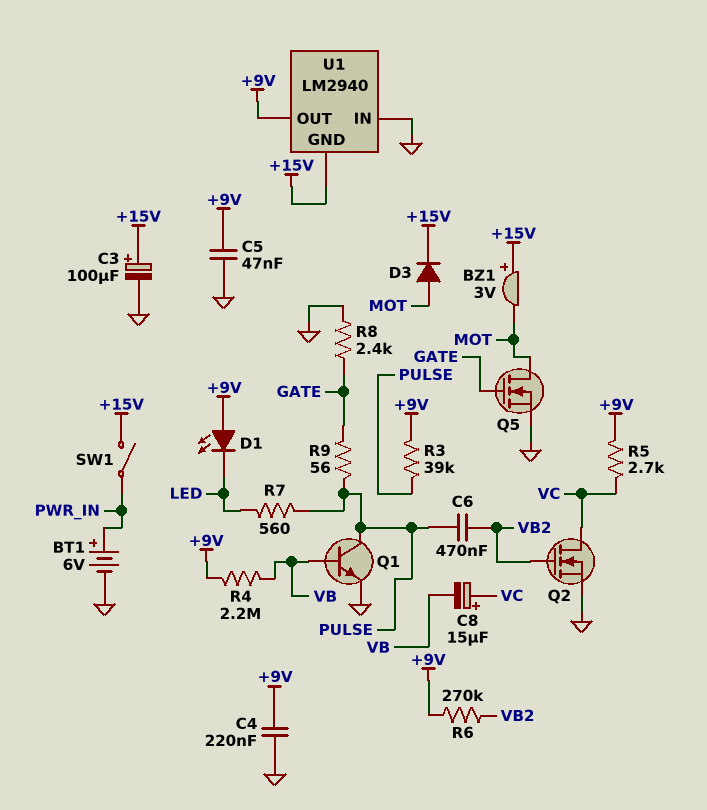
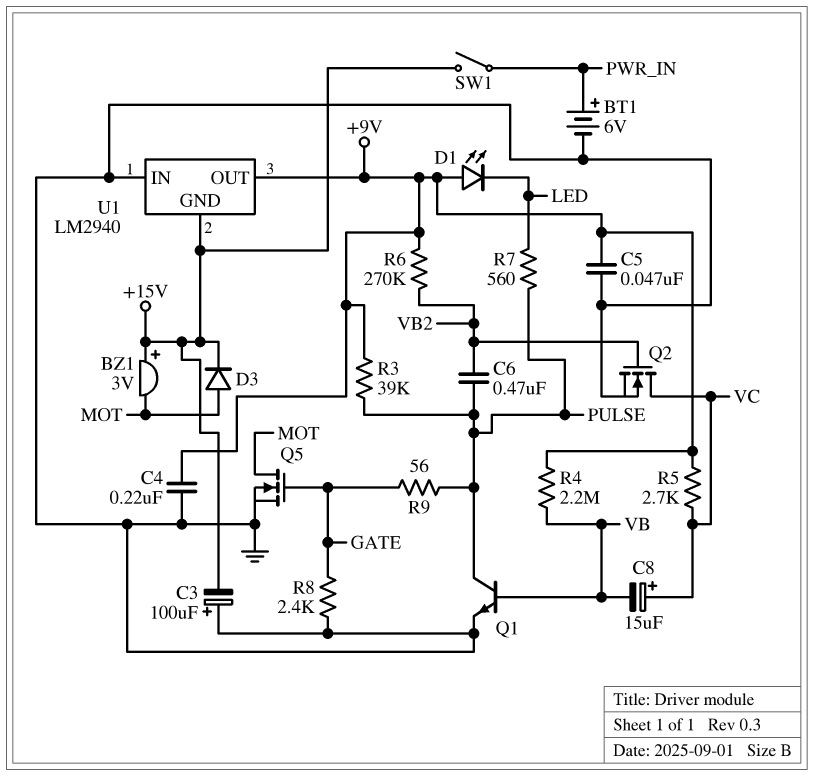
C3: 100uF (plus +15V, minus GND) -> 100uF (plus GND, minus +15V)

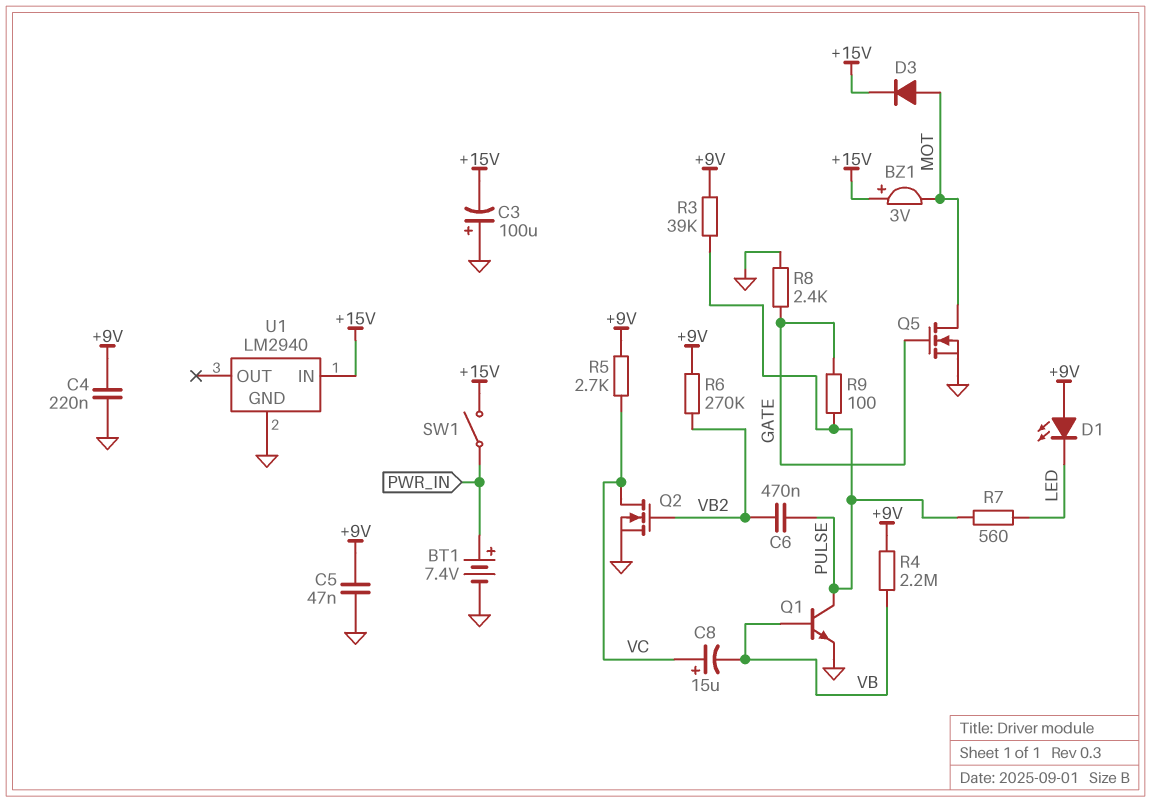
BT1: 6V (plus PWR_IN, minus GND) -> 7.4V (plus PWR_IN, minus GND)
R9: 56 (GATE, PULSE) -> 100 (GATE, PULSE)
U1 pin GND: +15V -> GND
U1 pin IN: GND -> +15V
U1 pin OUT: +9V -> none

